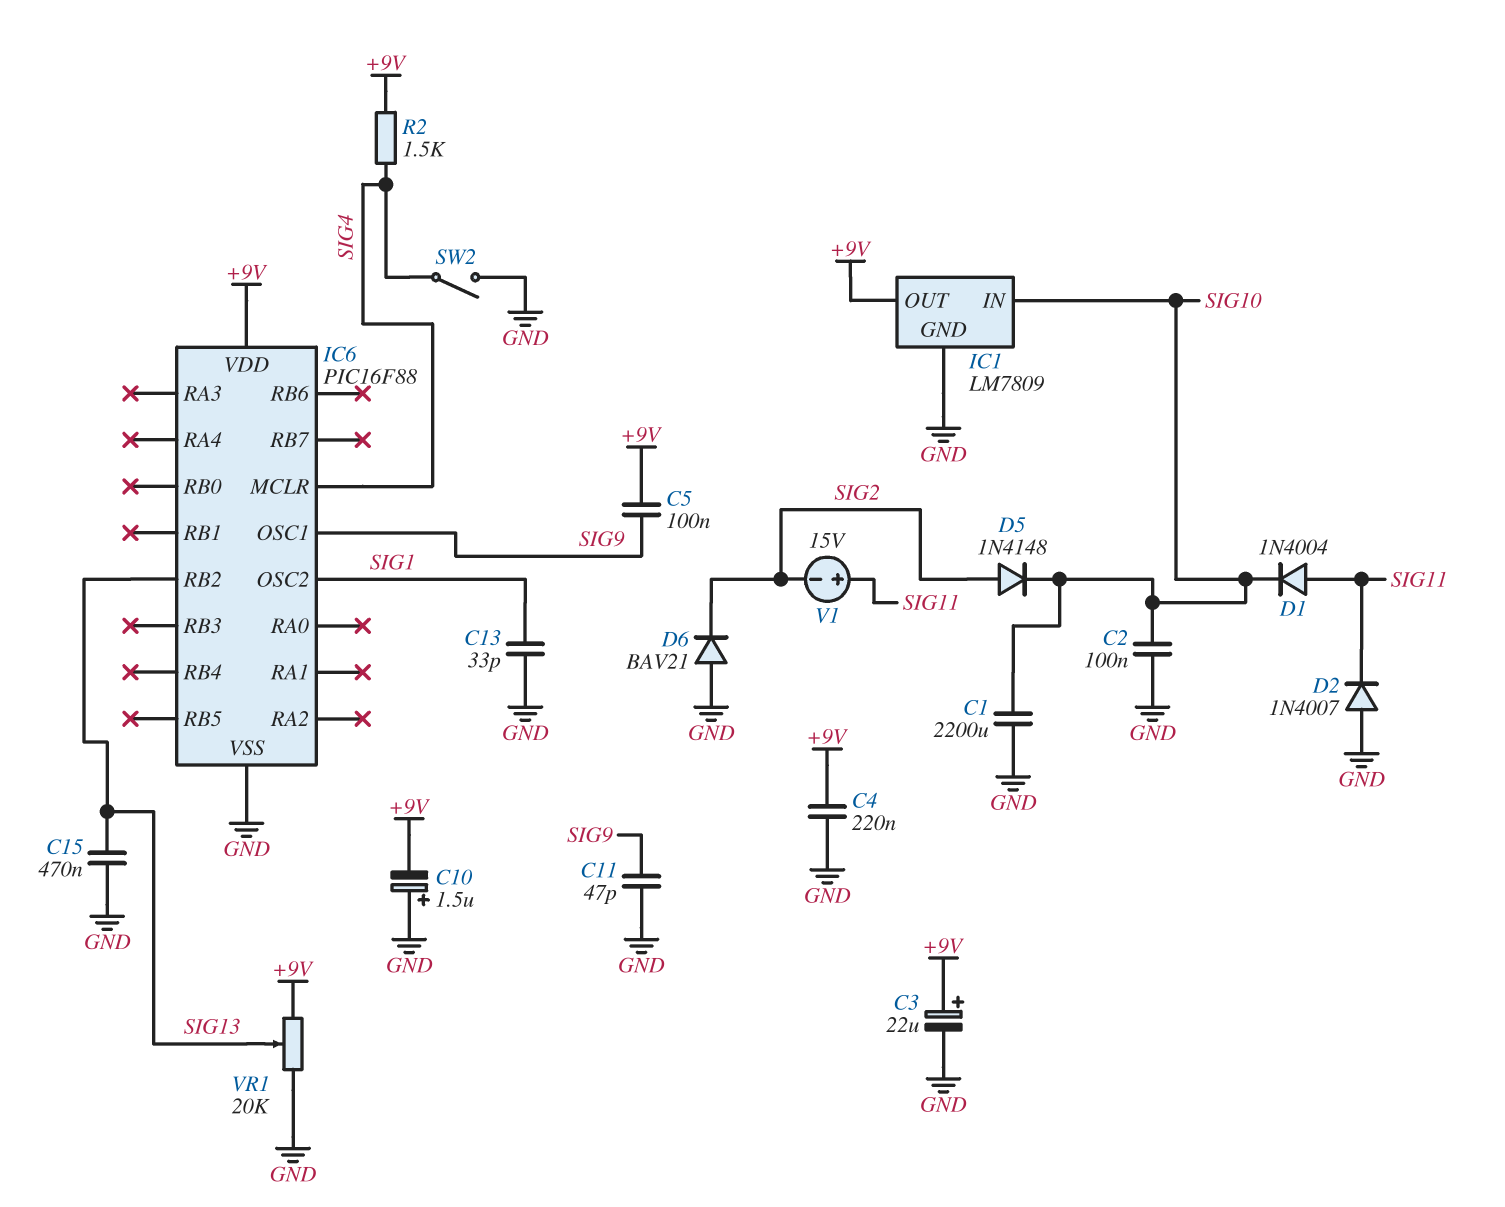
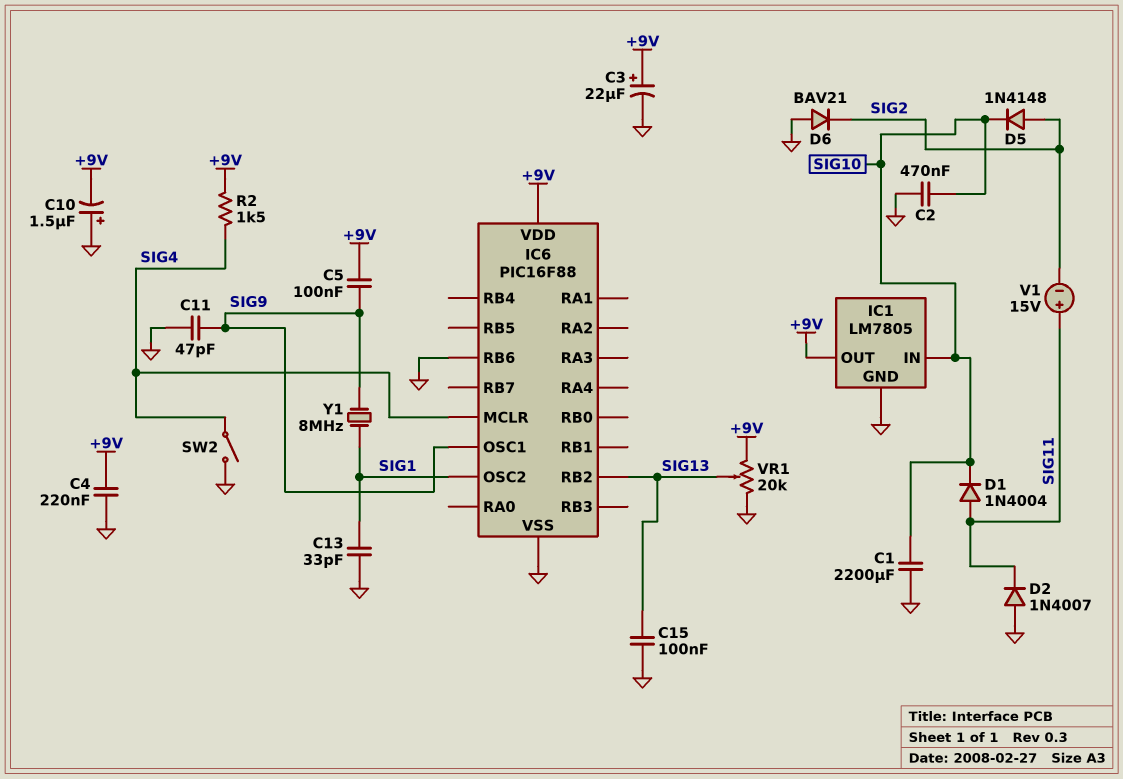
C2: 100nF (GND, SIG10) -> 470nF (GND, SIG10)
C15: 470nF (GND, SIG13) -> 100nF (GND, SIG13)
IC1: LM7809 -> LM7805
IC6 pin RB6: none -> GND
Y1: none -> 8MHz (SIG1, SIG9)

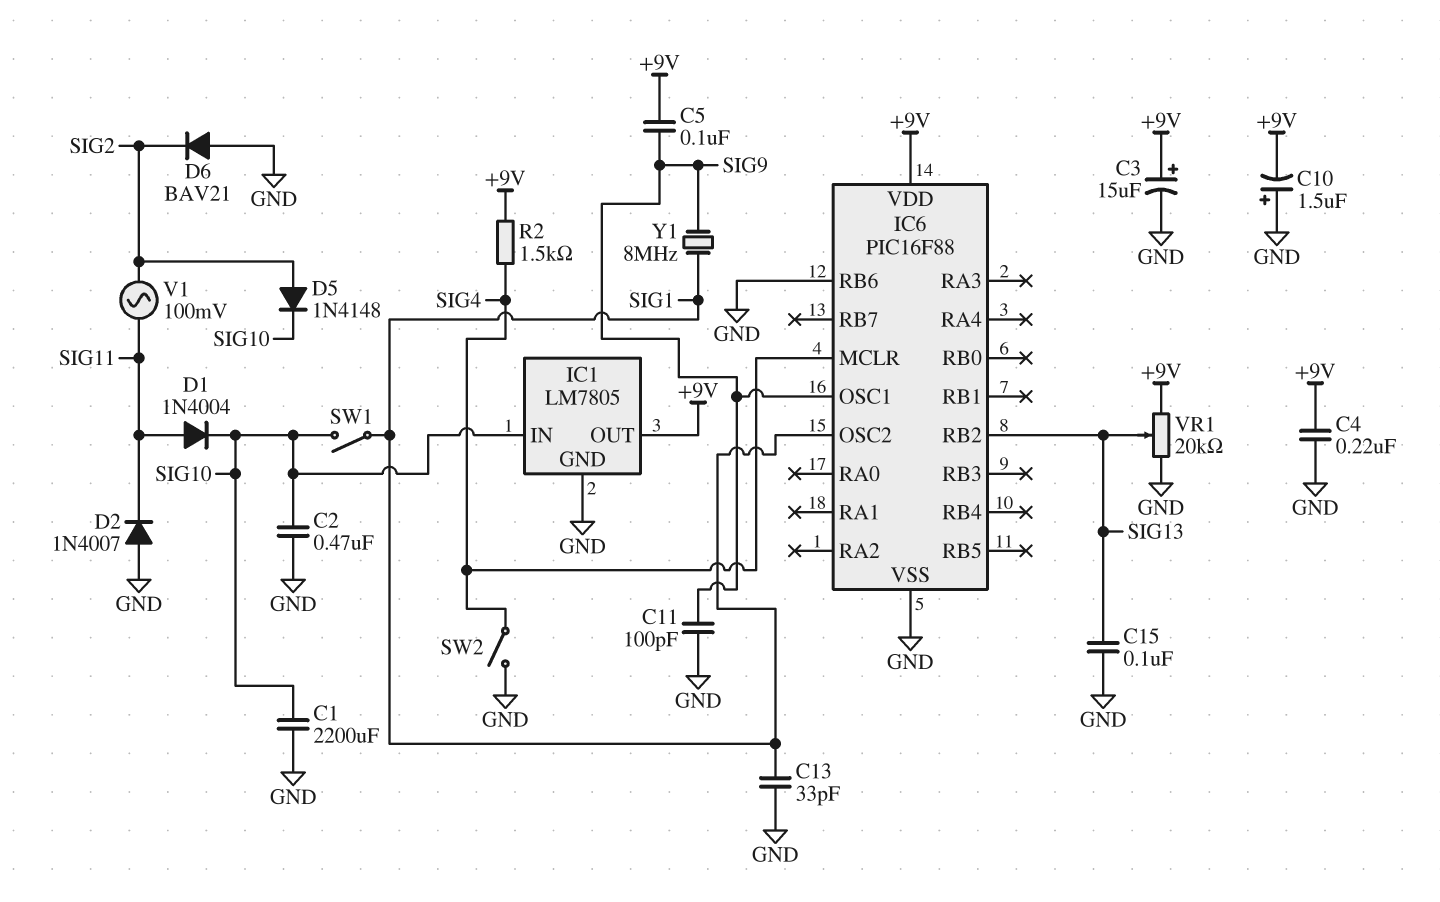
C3: 22uF (plus +9V, minus GND) -> 15uF (plus +9V, minus GND)
C11: 47pF (GND, SIG9) -> 100pF (GND, SIG9)
SW1: none -> switch (SIG1, SIG10)
V1: 15V (plus SIG11, minus SIG2) -> AC 100mV (SIG2, SIG11)

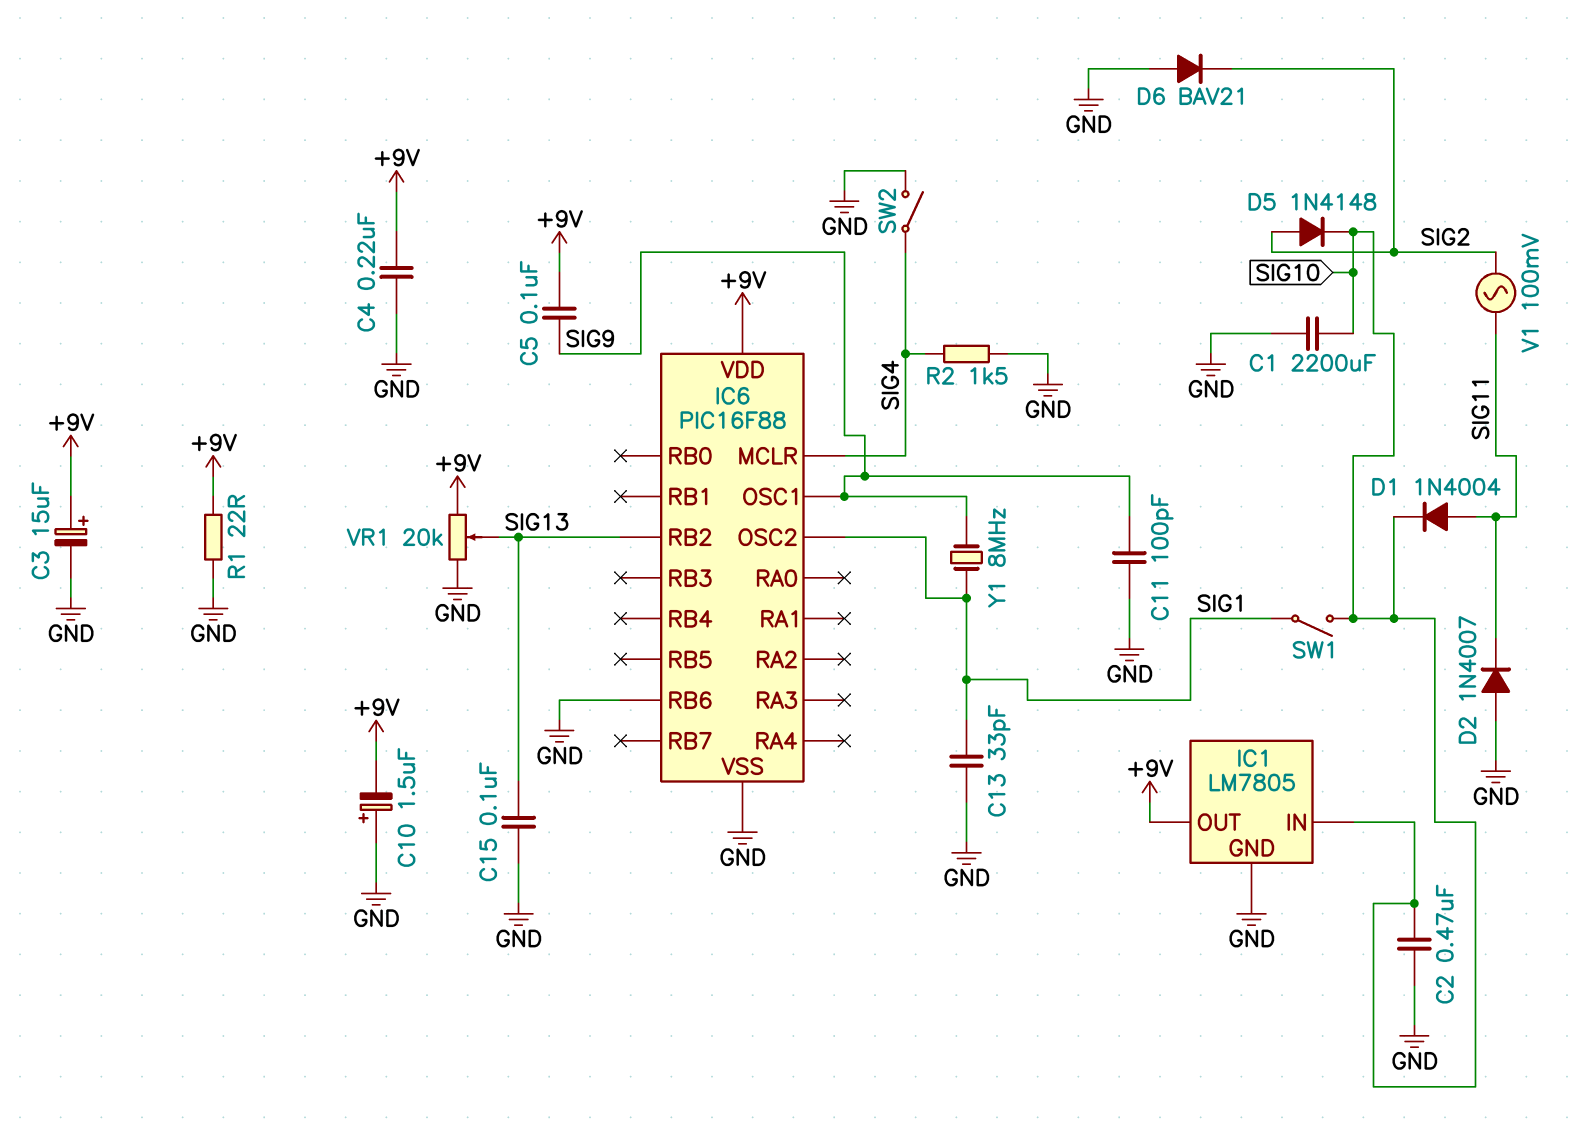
R1: none -> 22 (+9V, GND)
R2: 1.5k (+9V, SIG4) -> 1.5k (GND, SIG4)

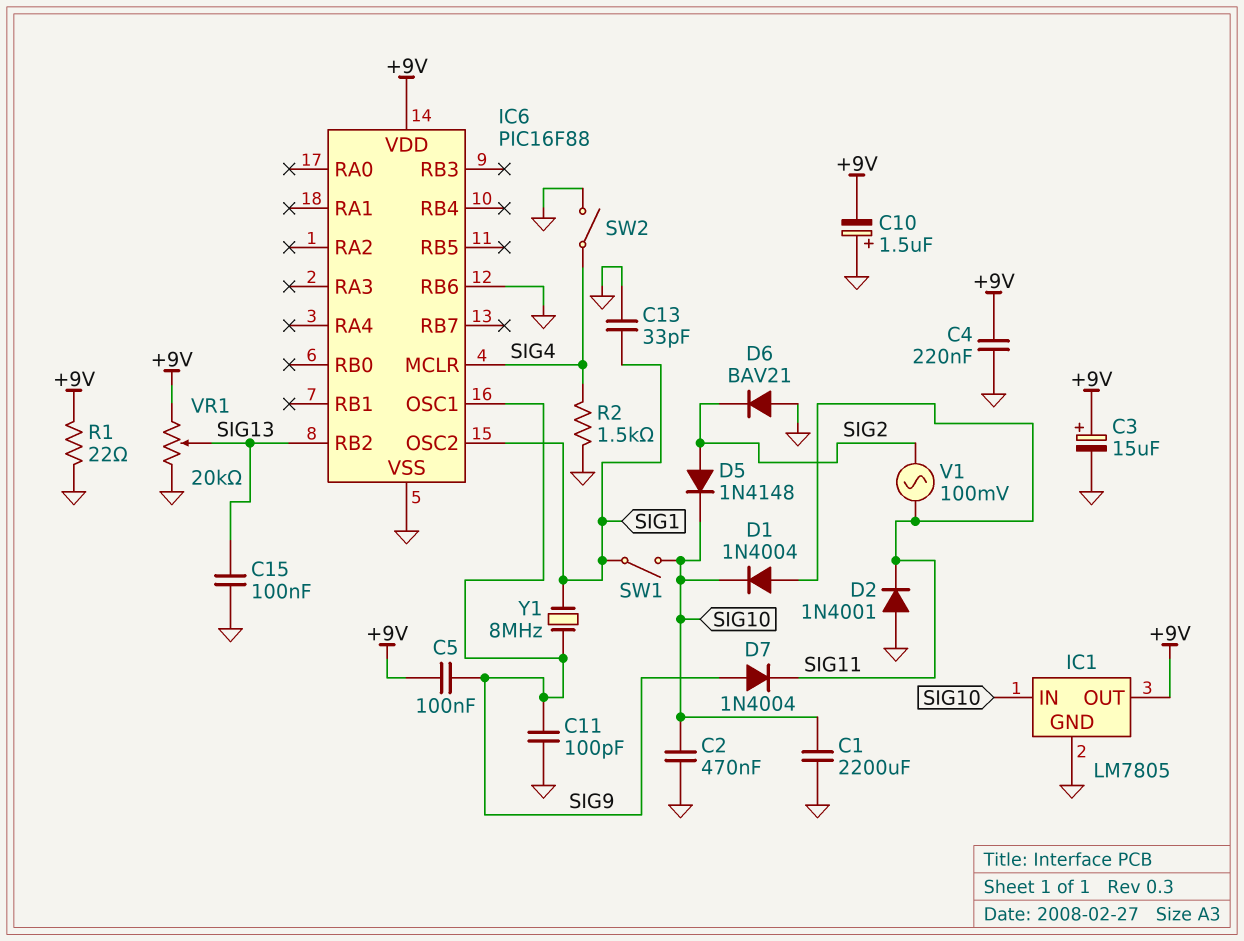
D2: diode 1N4007 (A GND, K SIG11) -> diode 1N4001 (A GND, K SIG11)
D7: none -> diode 1N4004 (A SIG9, K SIG11)

